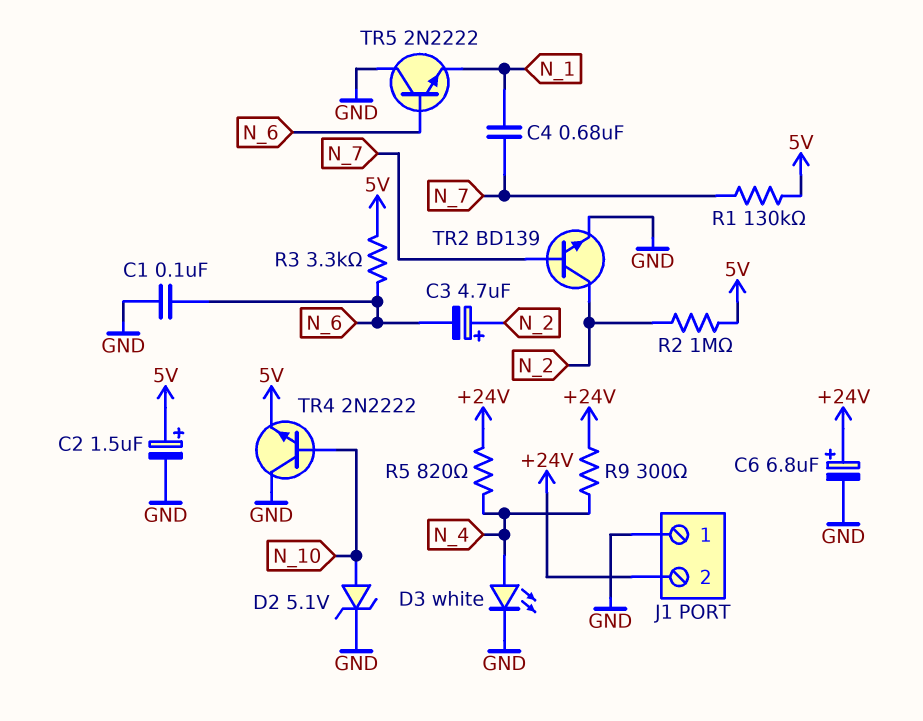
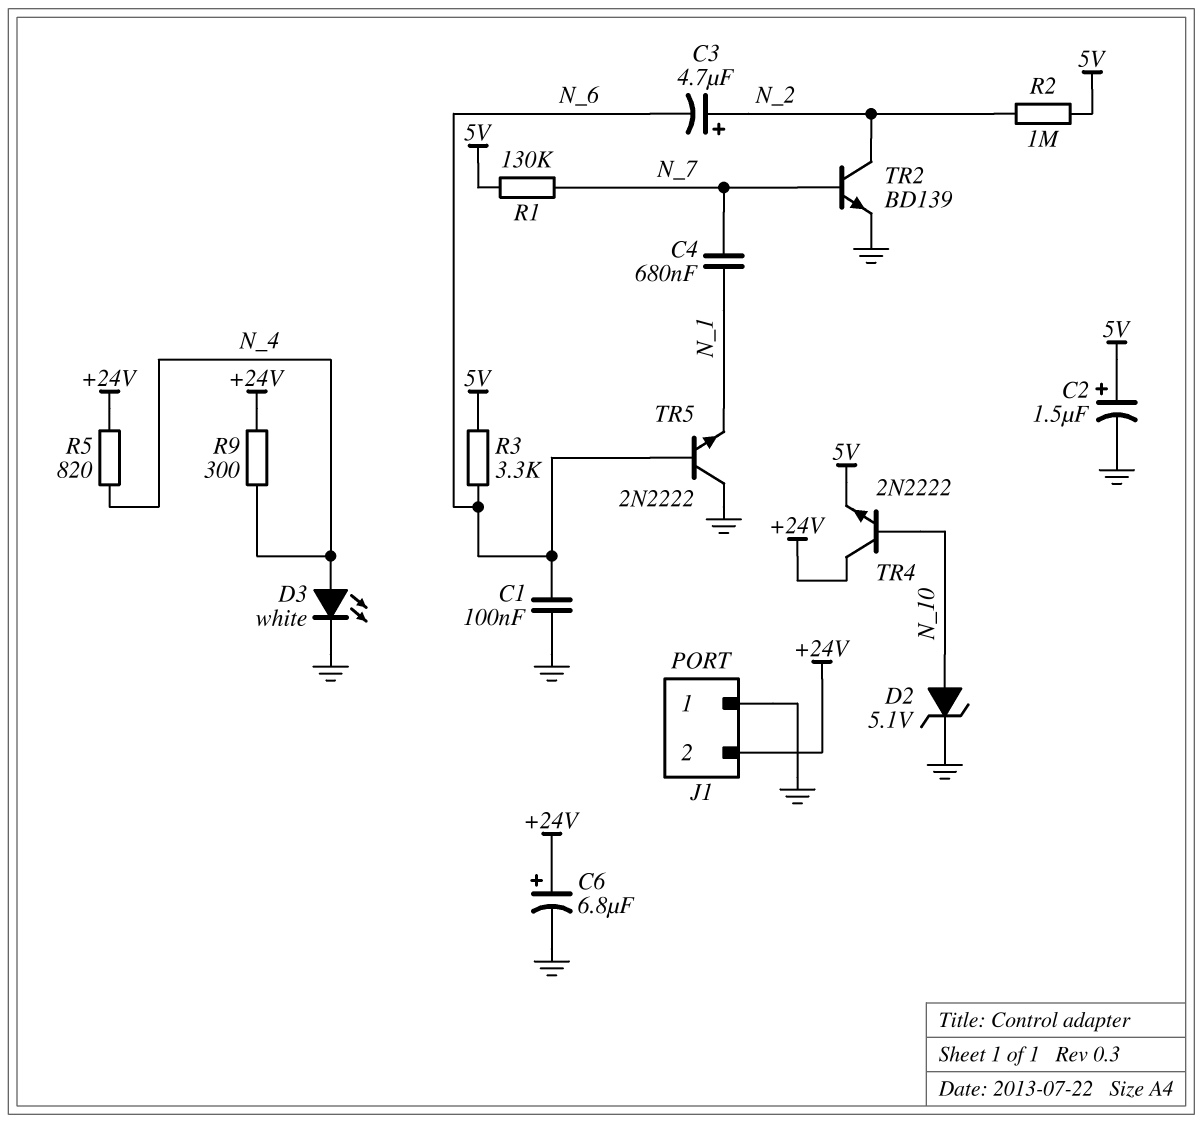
TR4: NPN 2N2222 (B N_10, C GND, E 5V) -> NPN 2N2222 (B N_10, C +24V, E 5V)

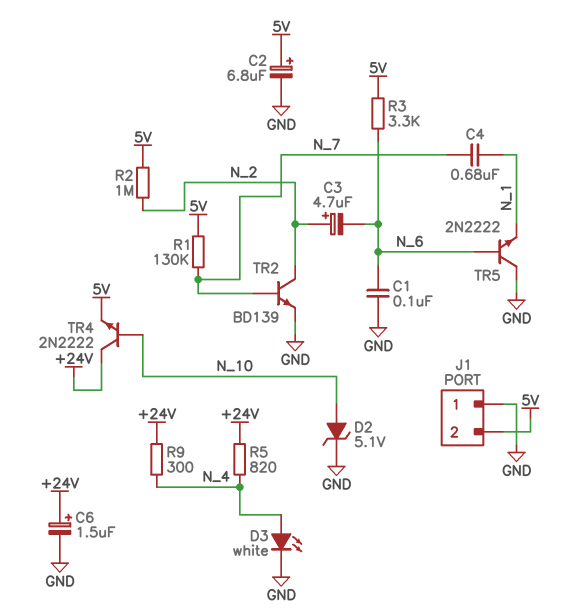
C2: 1.5uF (plus 5V, minus GND) -> 6.8uF (plus 5V, minus GND)
C6: 6.8uF (plus +24V, minus GND) -> 1.5uF (plus +24V, minus GND)
J1 pin 2: +24V -> 5V

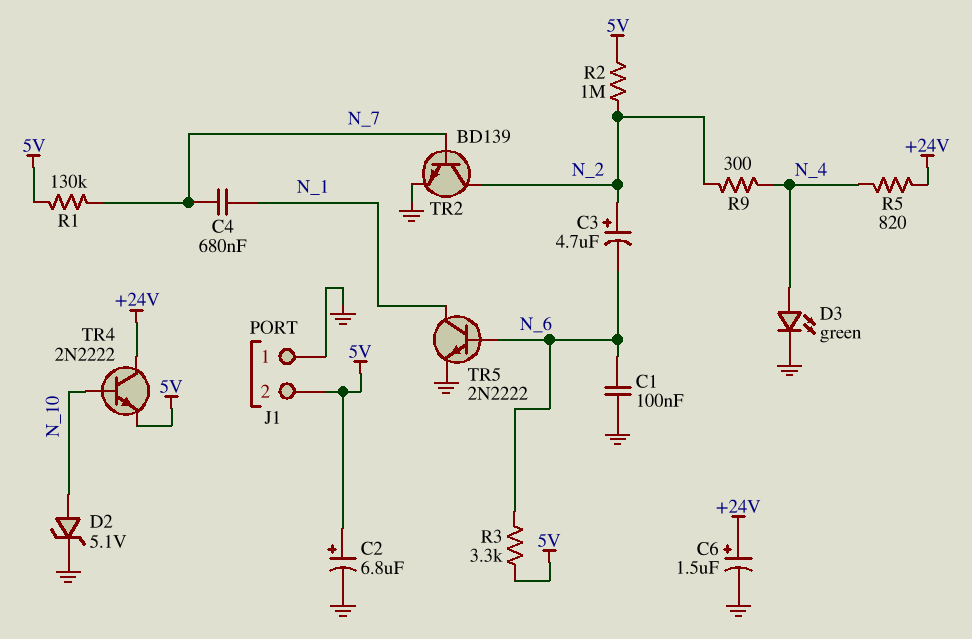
D3: LED white (A N_4, K GND) -> LED green (A N_4, K GND)
R9: 300 (+24V, N_4) -> 300 (N_2, N_4)
TR5: NPN 2N2222 (B N_6, C GND, E N_1) -> NPN 2N2222 (B N_6, C N_1, E GND)

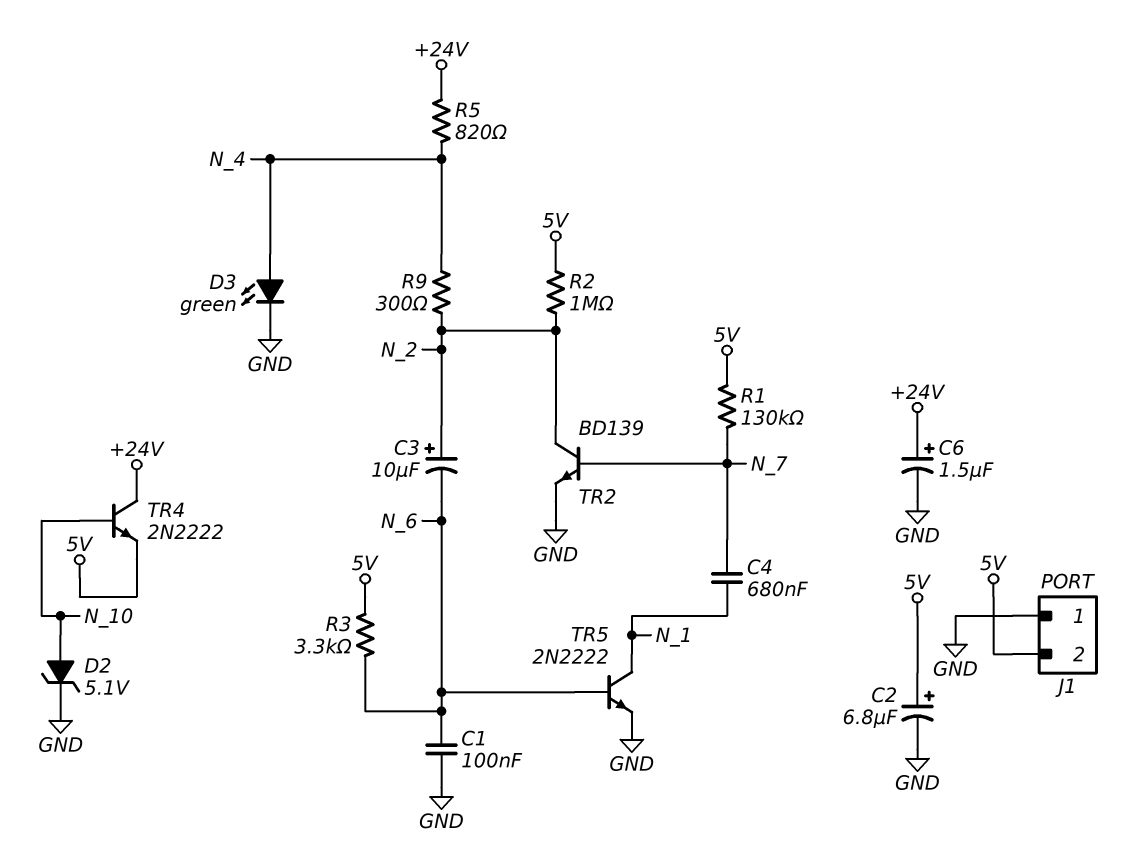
C3: 4.7uF (plus N_2, minus N_6) -> 10uF (plus N_2, minus N_6)

